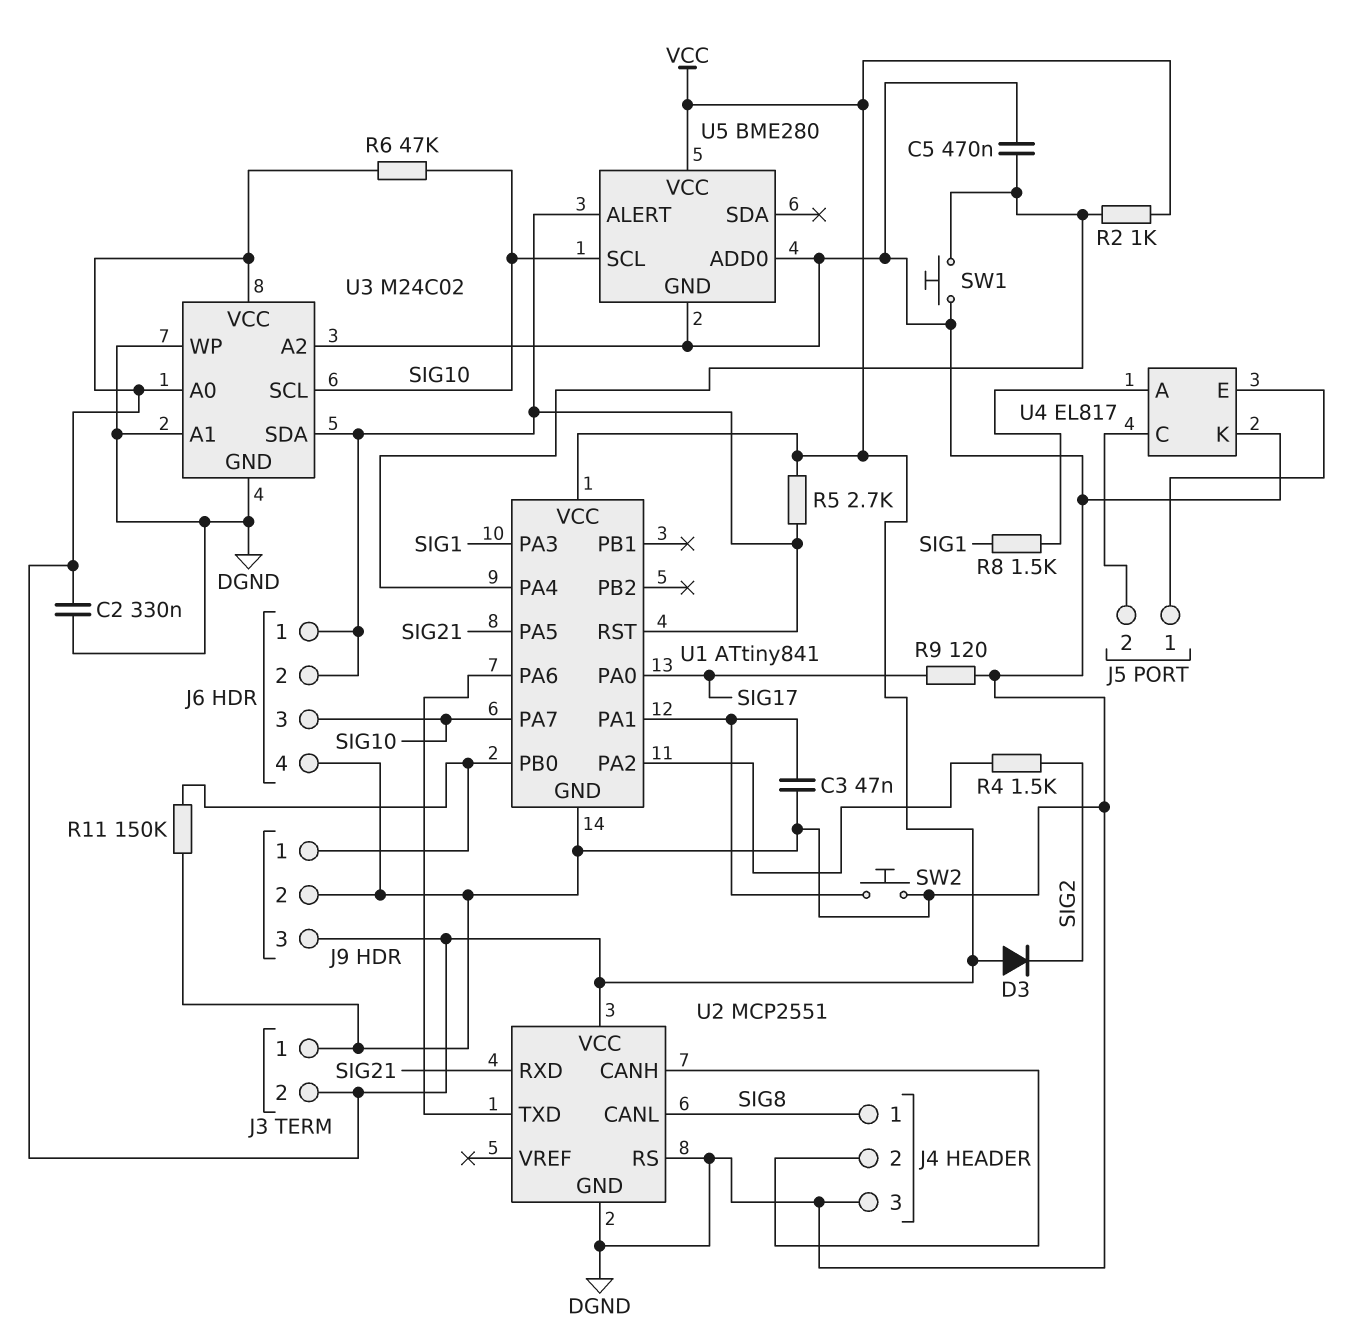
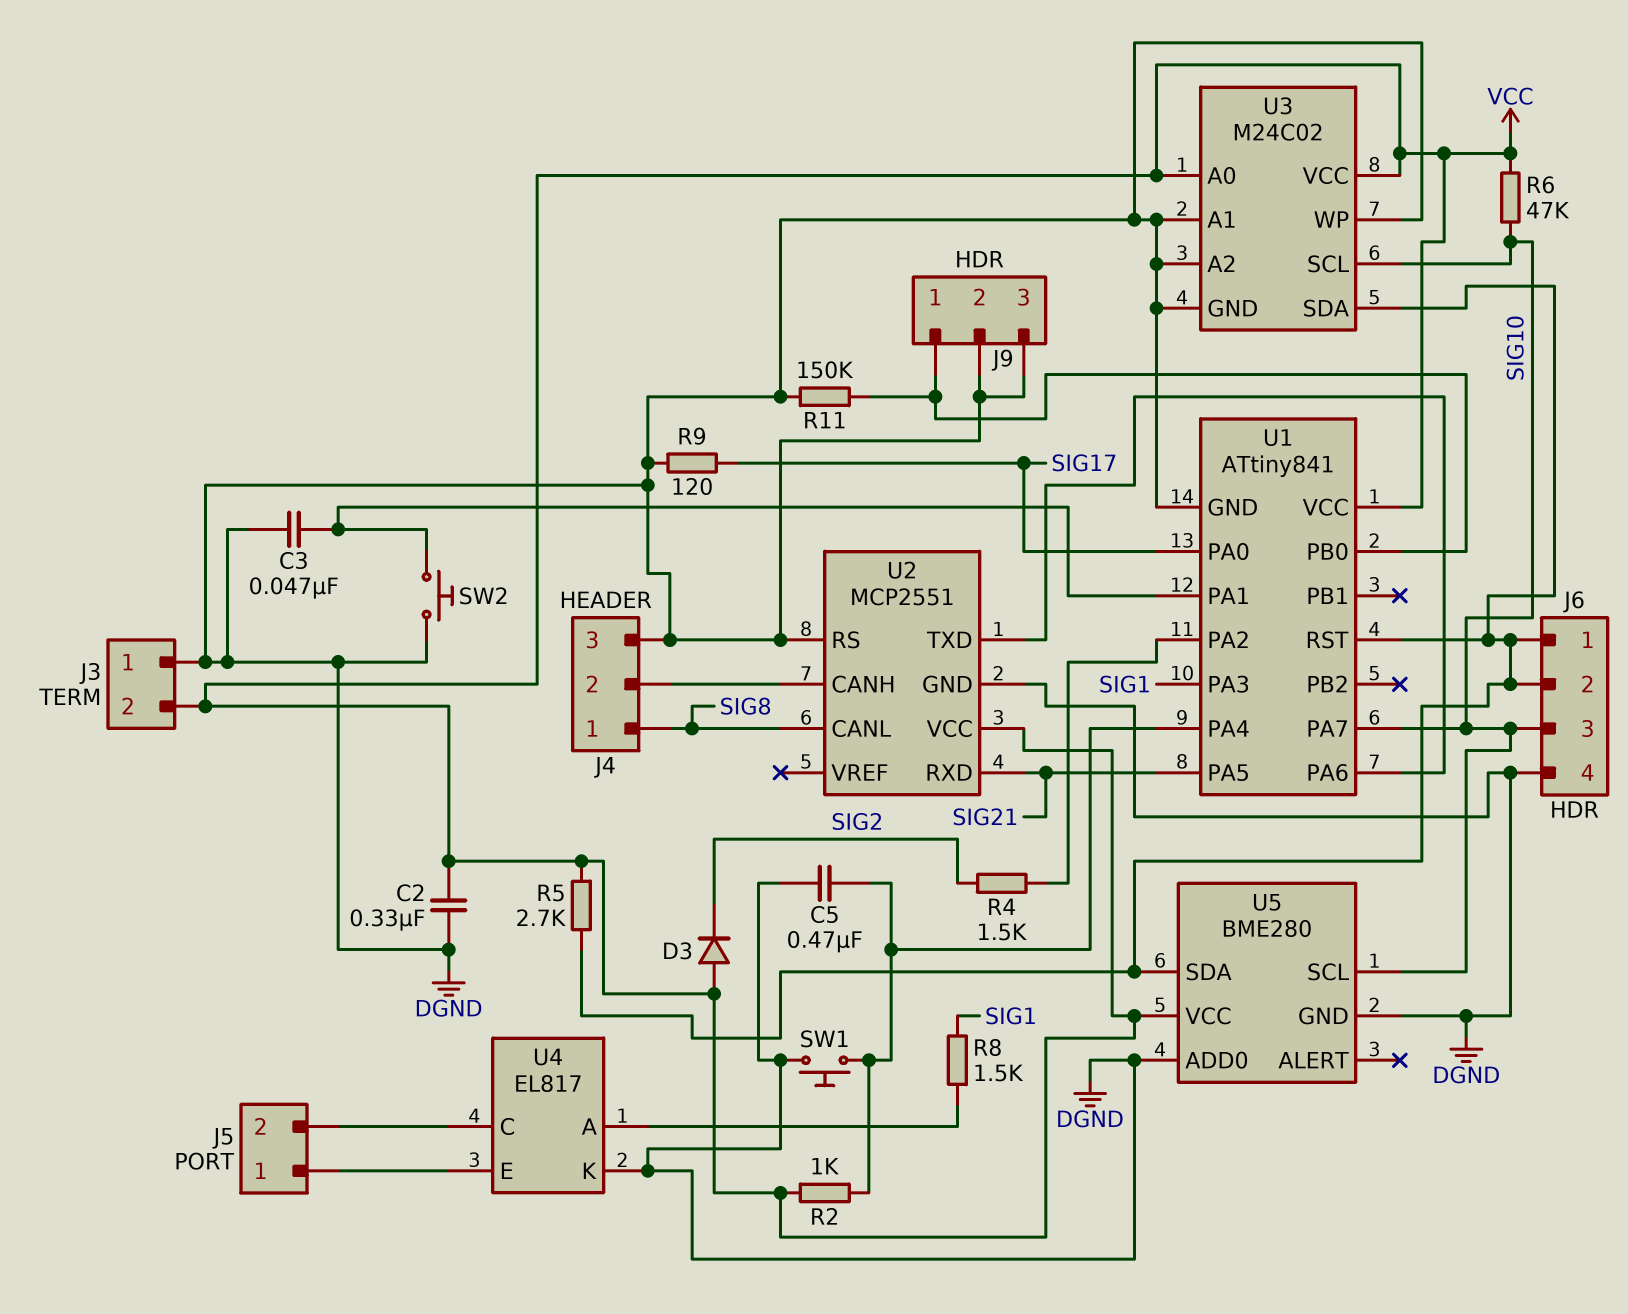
J9 pin 3: VCC -> DGND
U5 pin ALERT: J6/1 -> none
U5 pin SDA: none -> J6/1

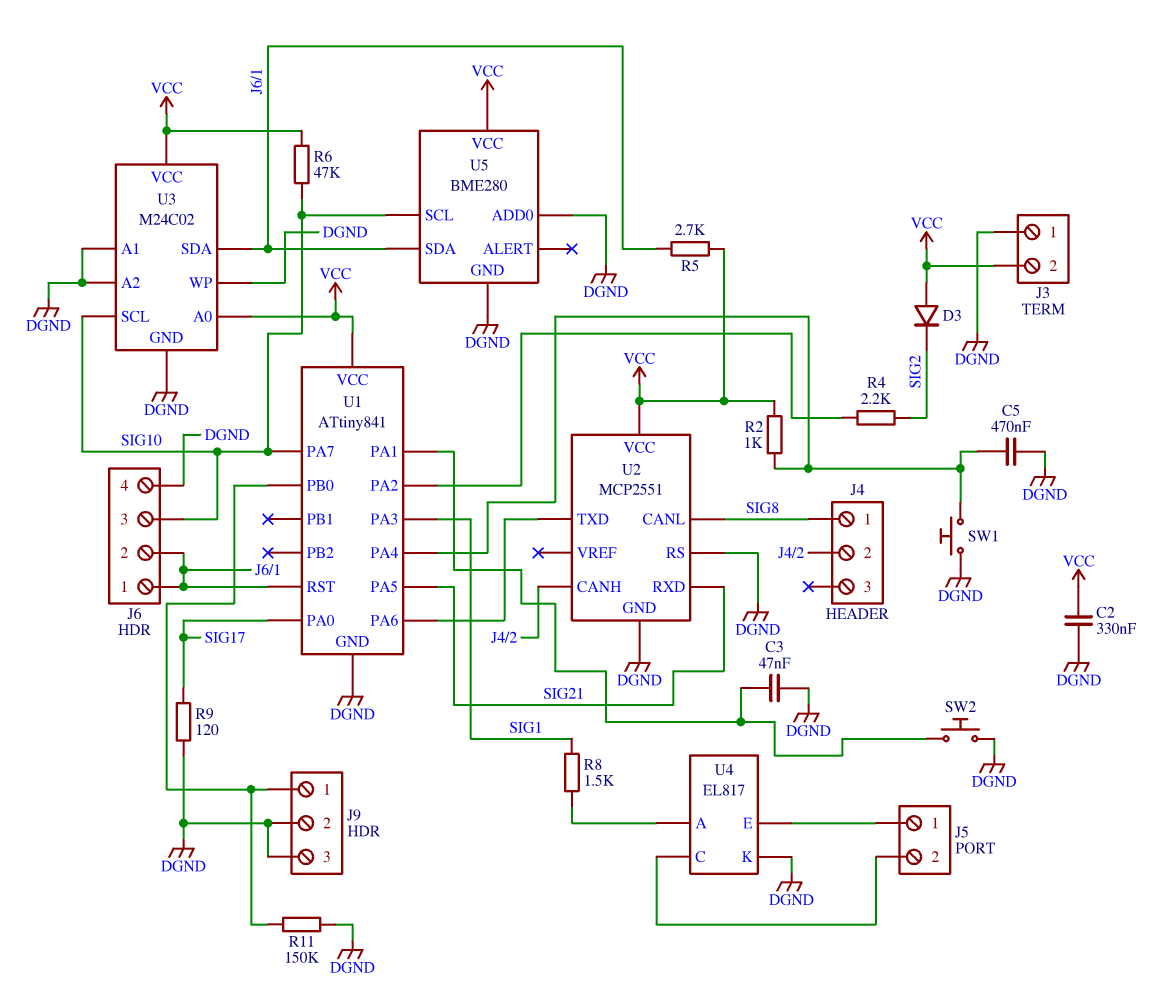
J4 pin 3: DGND -> none
R4: 1.5k (SIG2, U1/PA2) -> 2.2k (SIG2, U1/PA2)

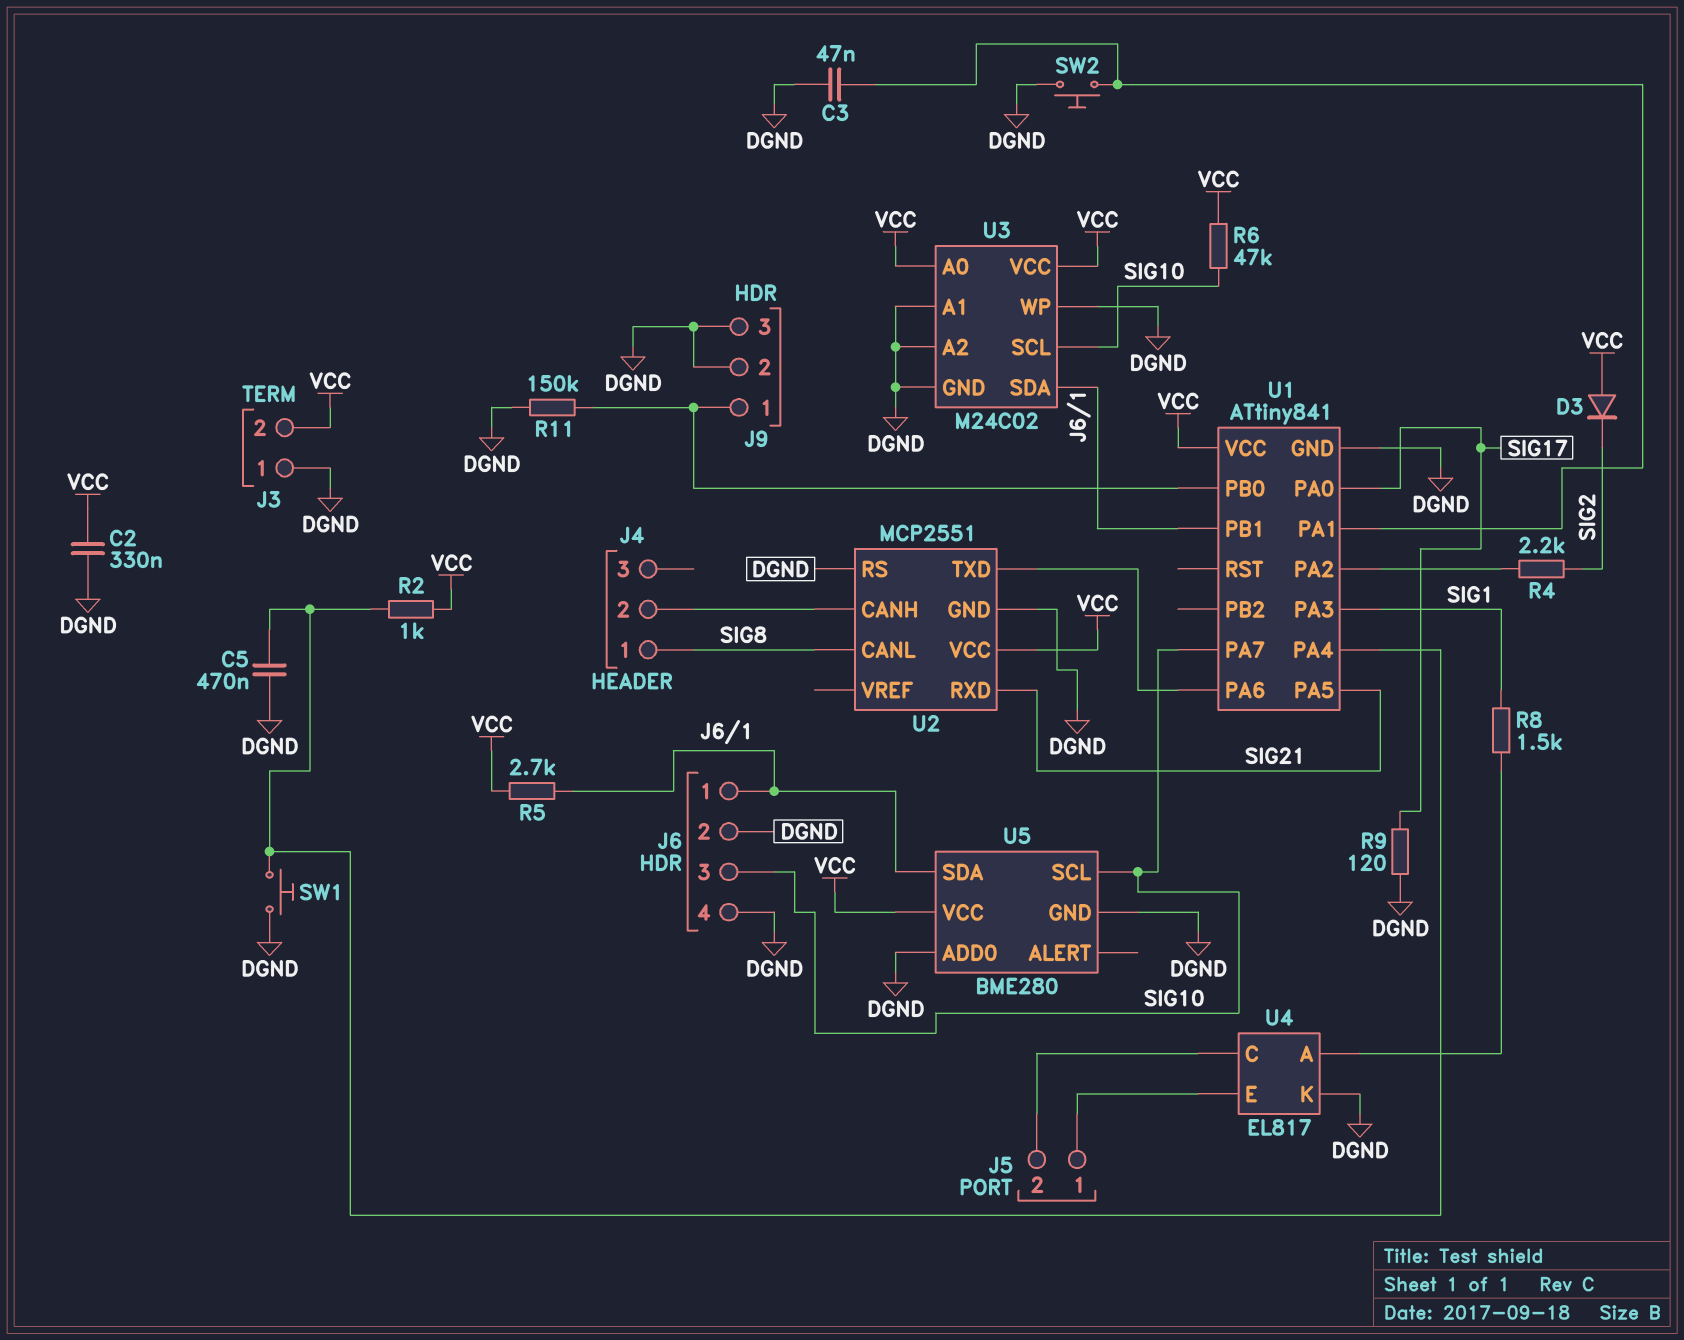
J6 pin 2: J6/1 -> DGND
U1 pin PB1: none -> J6/1
U1 pin RST: J6/1 -> none

